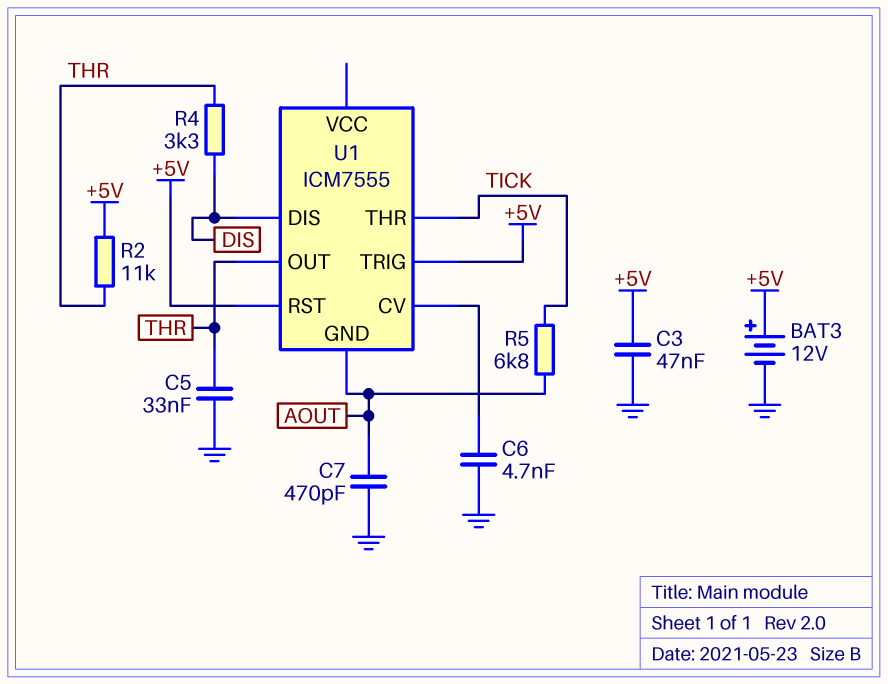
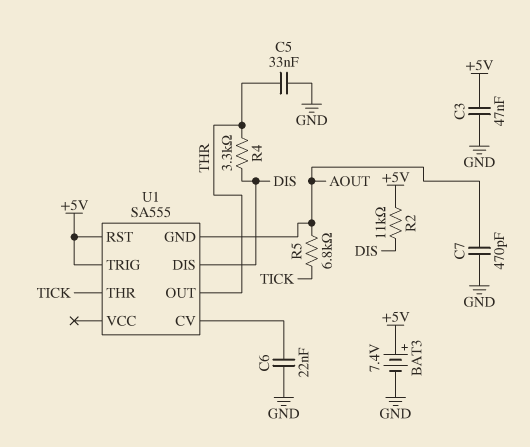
BAT3: 12V (plus +5V, minus GND) -> 7.4V (plus +5V, minus GND)
C6: 4.7nF (GND, U1/CV) -> 22nF (GND, U1/CV)
R2: 11k (+5V, THR) -> 11k (+5V, DIS)
U1: ICM7555 -> SA555

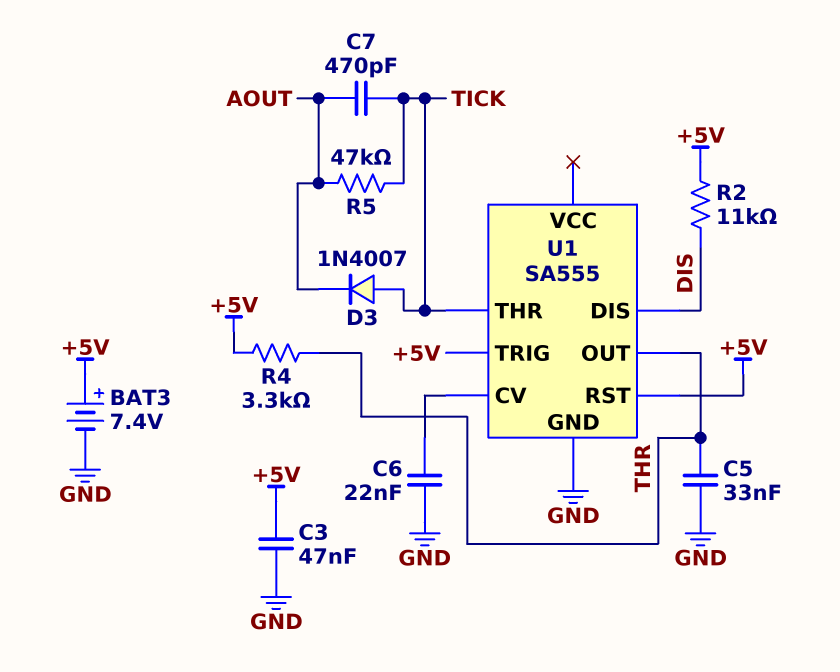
C7: 470pF (AOUT, GND) -> 470pF (AOUT, TICK)
D3: none -> diode 1N4007 (A TICK, K AOUT)
R4: 3.3k (DIS, THR) -> 3.3k (+5V, THR)
R5: 6.8k (AOUT, TICK) -> 47k (AOUT, TICK)
U1 pin GND: AOUT -> GND

